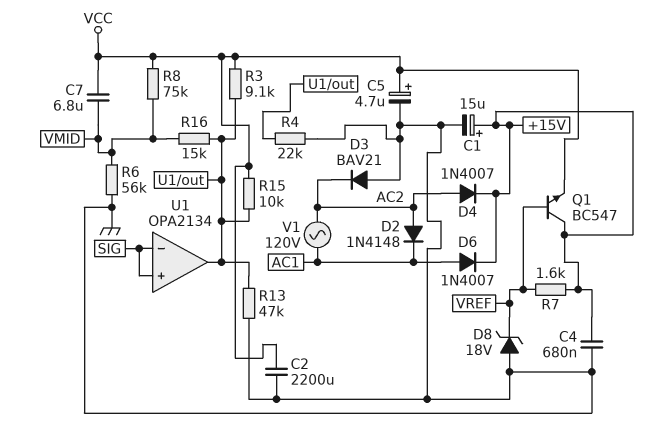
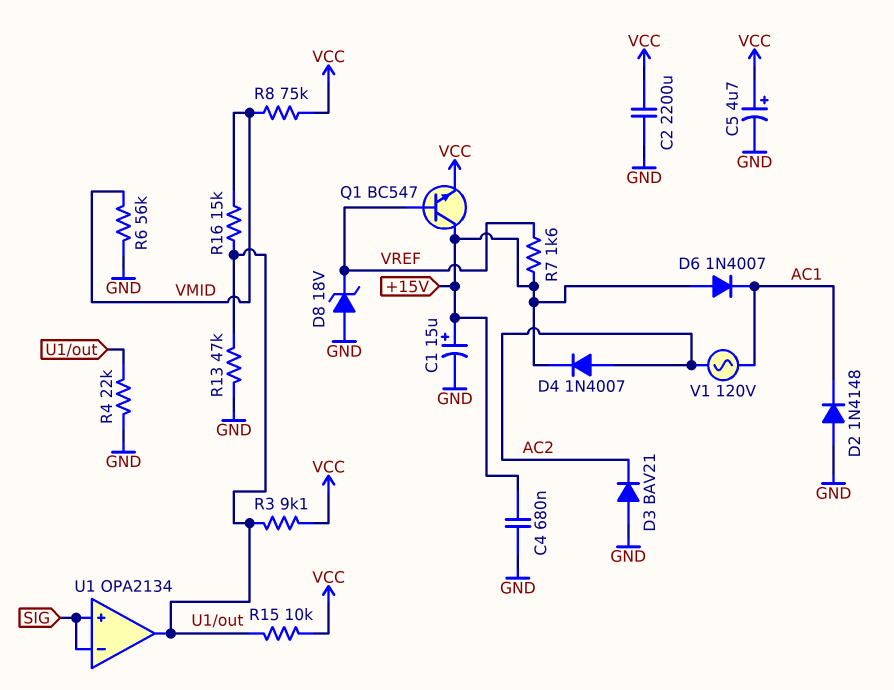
C7: 6.8uF (VCC, VMID) -> none
D2: diode 1N4148 (A AC2, K AC1) -> diode 1N4148 (A GND, K AC1)
D6: diode 1N4007 (A AC1, K +15V) -> diode 1N4007 (A +15V, K AC1)

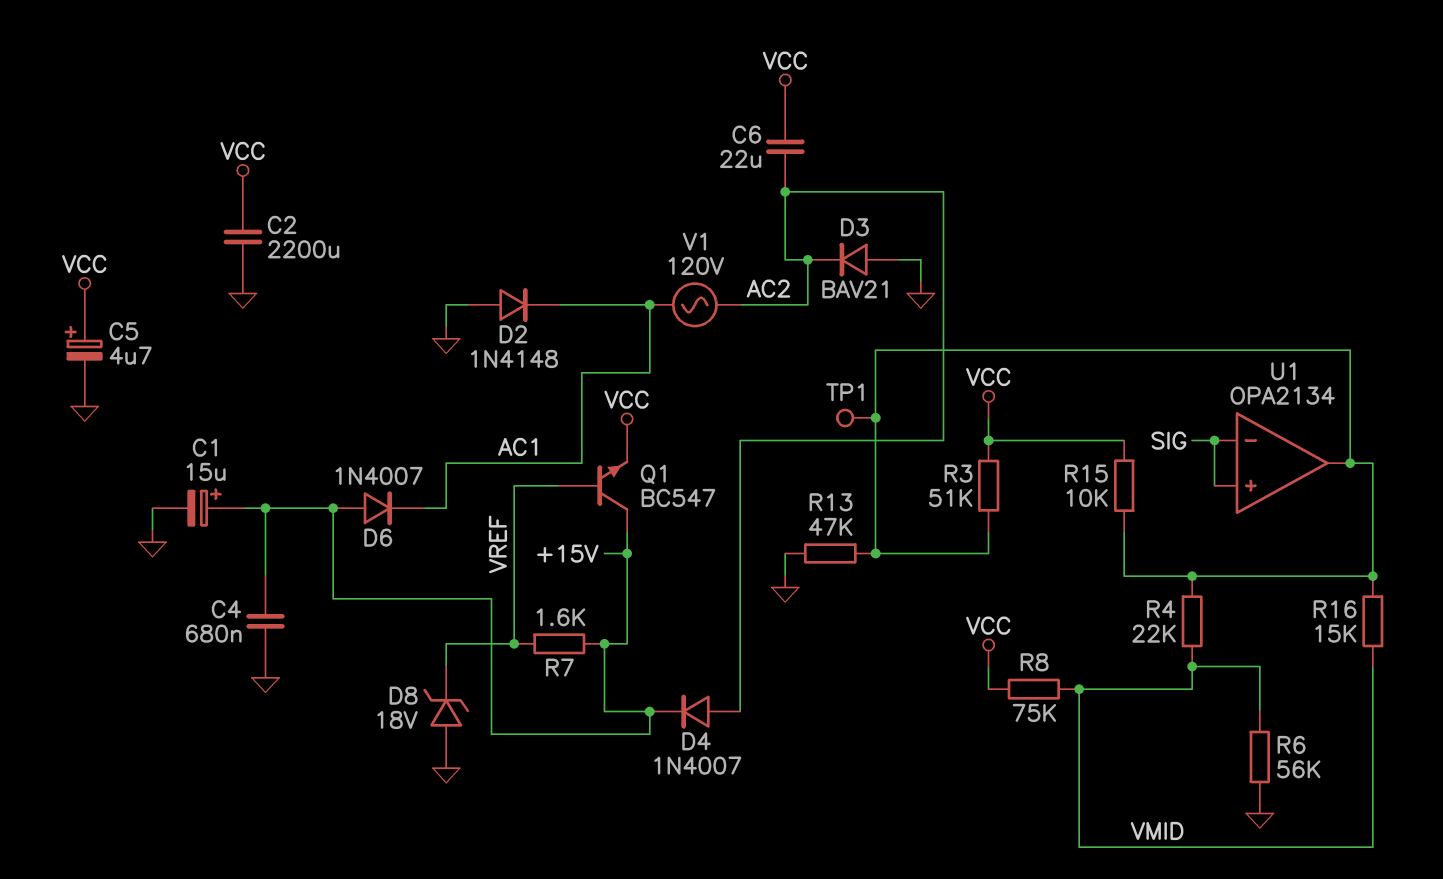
C6: none -> 22uF (AC2, VCC)
R3: 9.1k (U1/out, VCC) -> 51k (U1/out, VCC)
R4: 22k (GND, U1/out) -> 22k (U1/out, VMID)
TP1: none -> test point (U1/out)

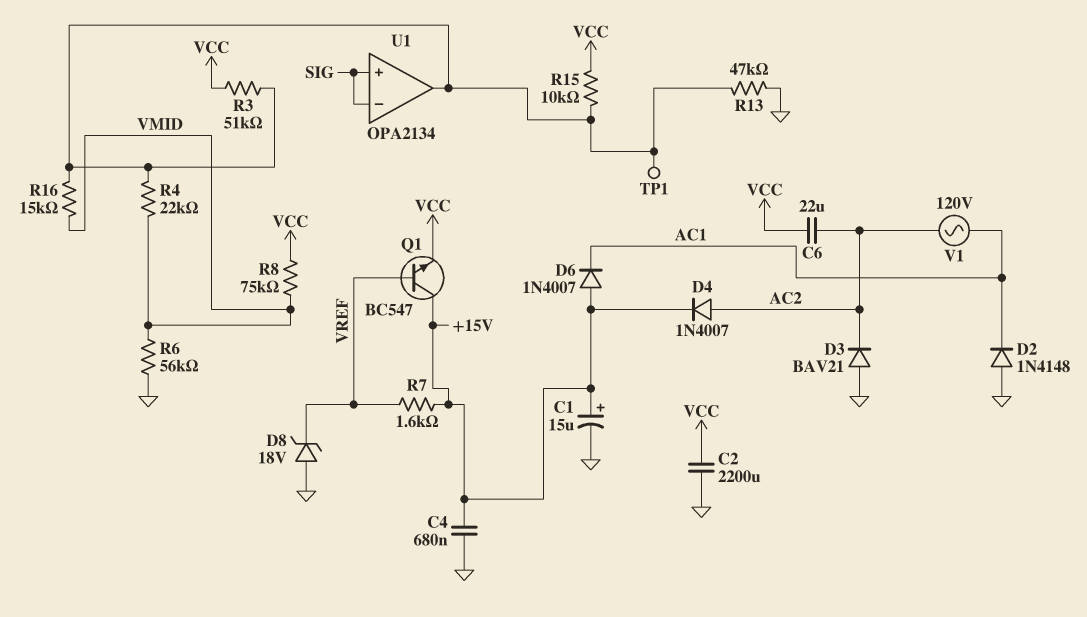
C5: 4.7uF (plus VCC, minus GND) -> none

